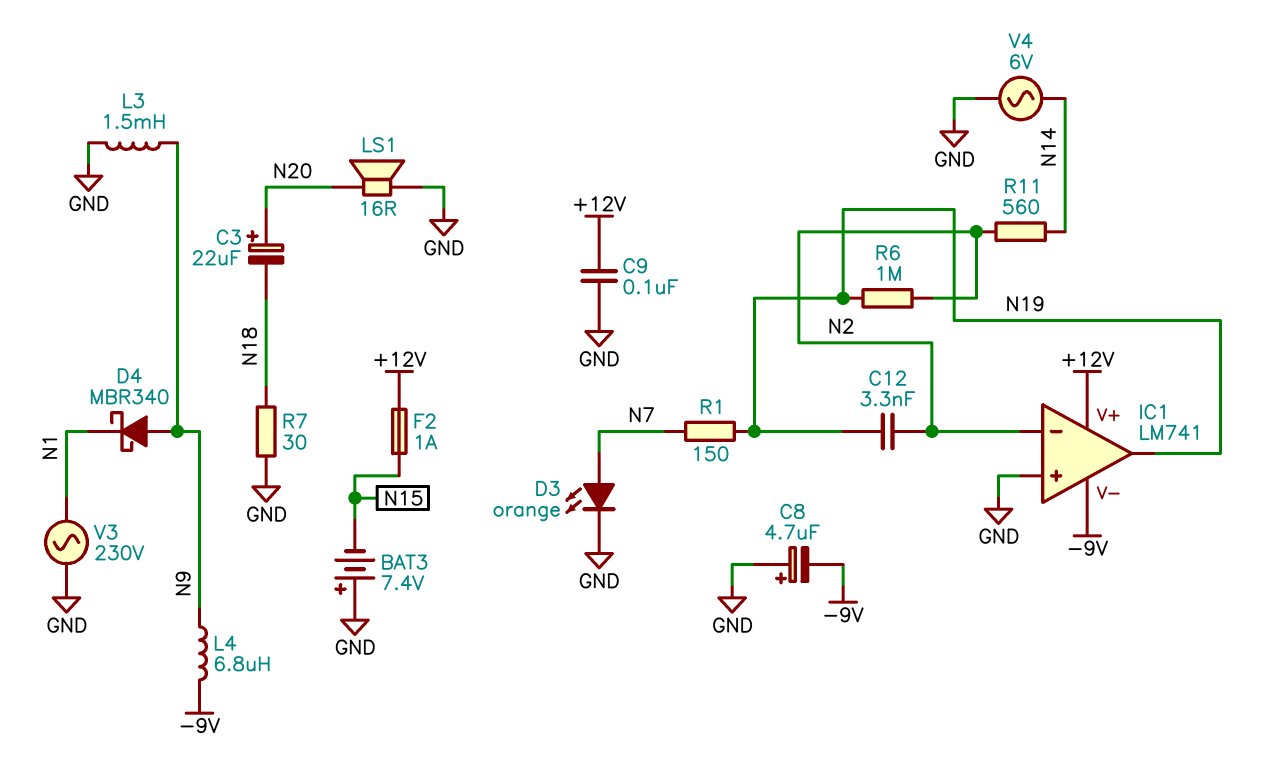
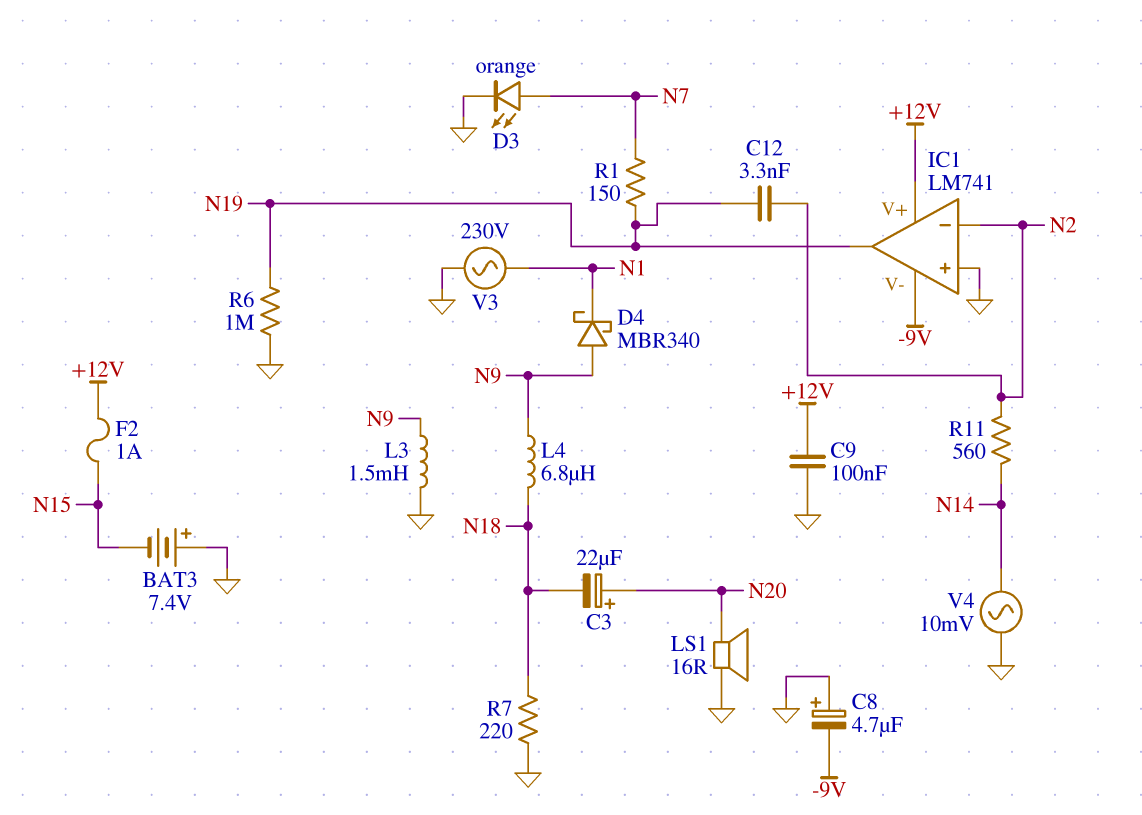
L4: 6.8uH (-9V, N9) -> 6.8uH (N9, N18)
R6: 1M (N2, N19) -> 1M (GND, N19)
R7: 30 (GND, N18) -> 220 (GND, N18)
V4: AC 6V (GND, N14) -> AC 10mV (GND, N14)

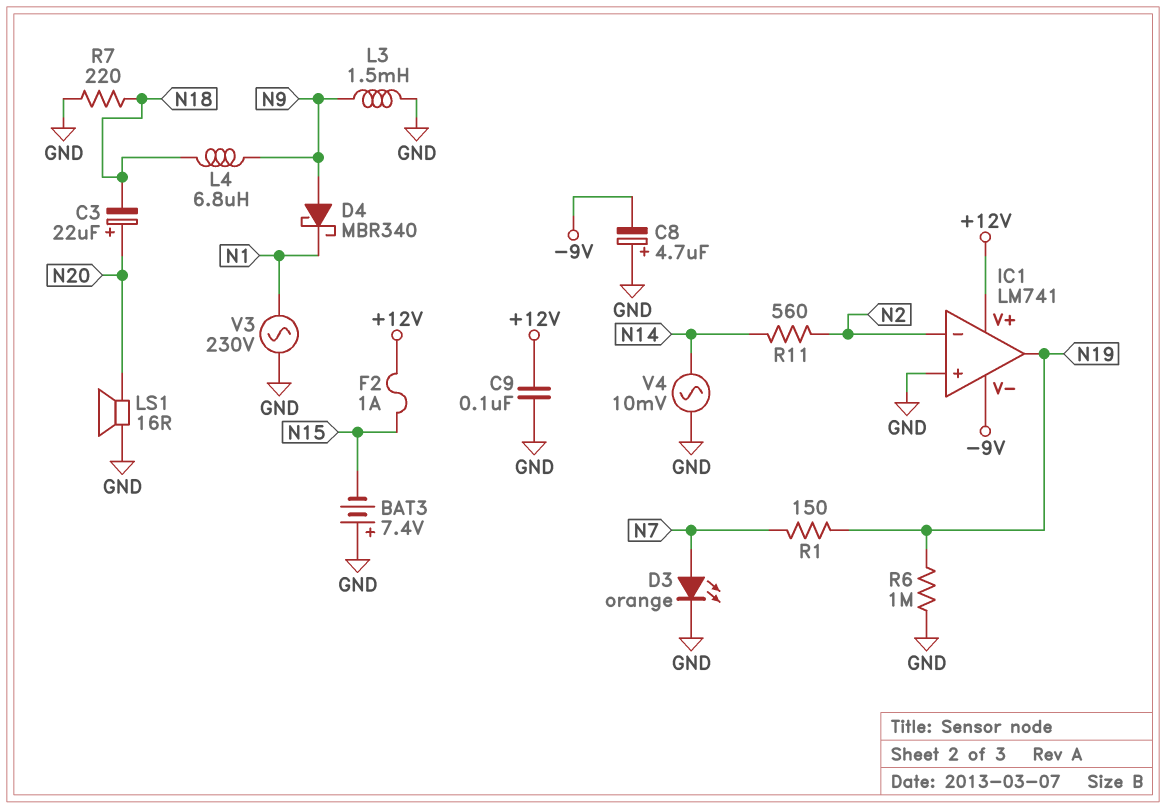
C12: 3.3nF (N2, N19) -> none

